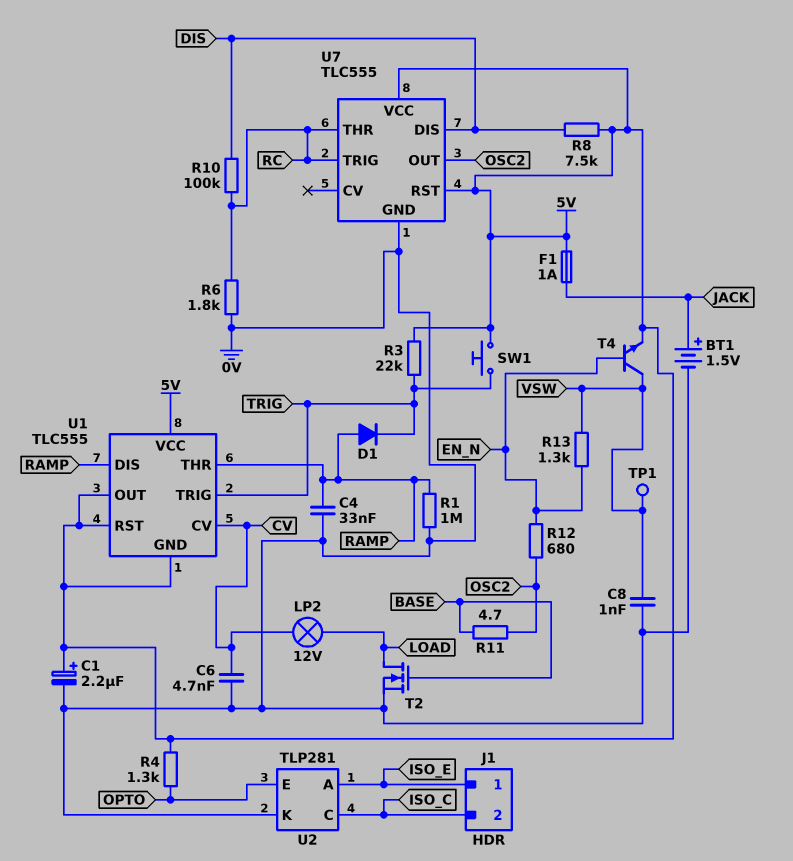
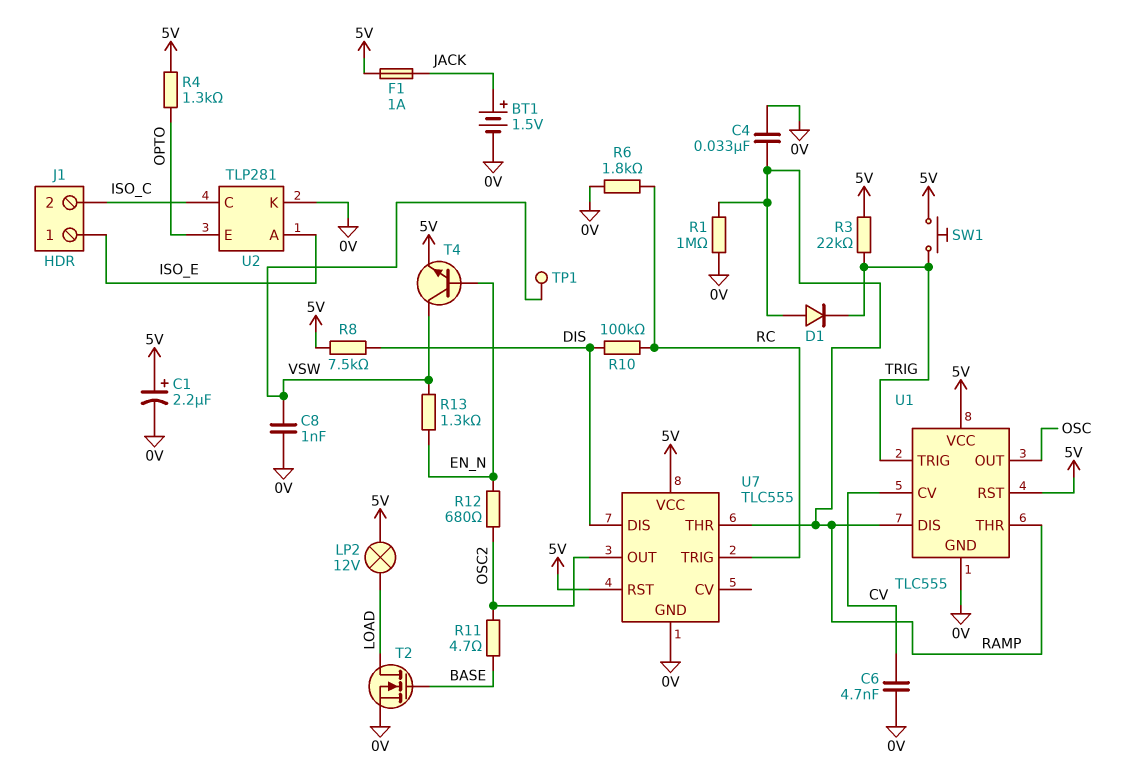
LP2: lamp 12V (CV, LOAD) -> lamp 12V (5V, LOAD)
U1 pin GND: 5V -> 0V
U1 pin OUT: 5V -> OSC
U7 pin THR: RC -> RAMP

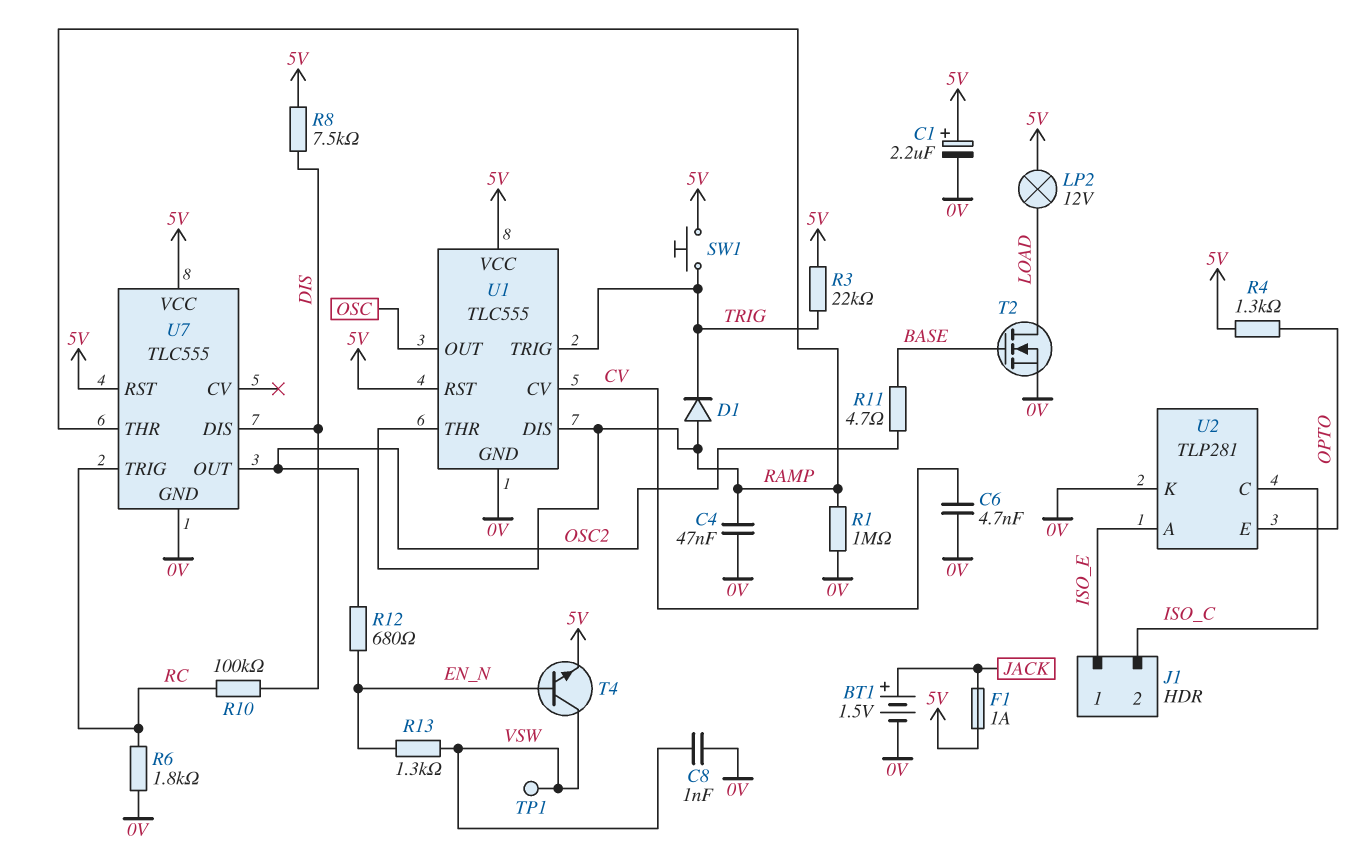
C4: 33nF (0V, RAMP) -> 47nF (0V, RAMP)

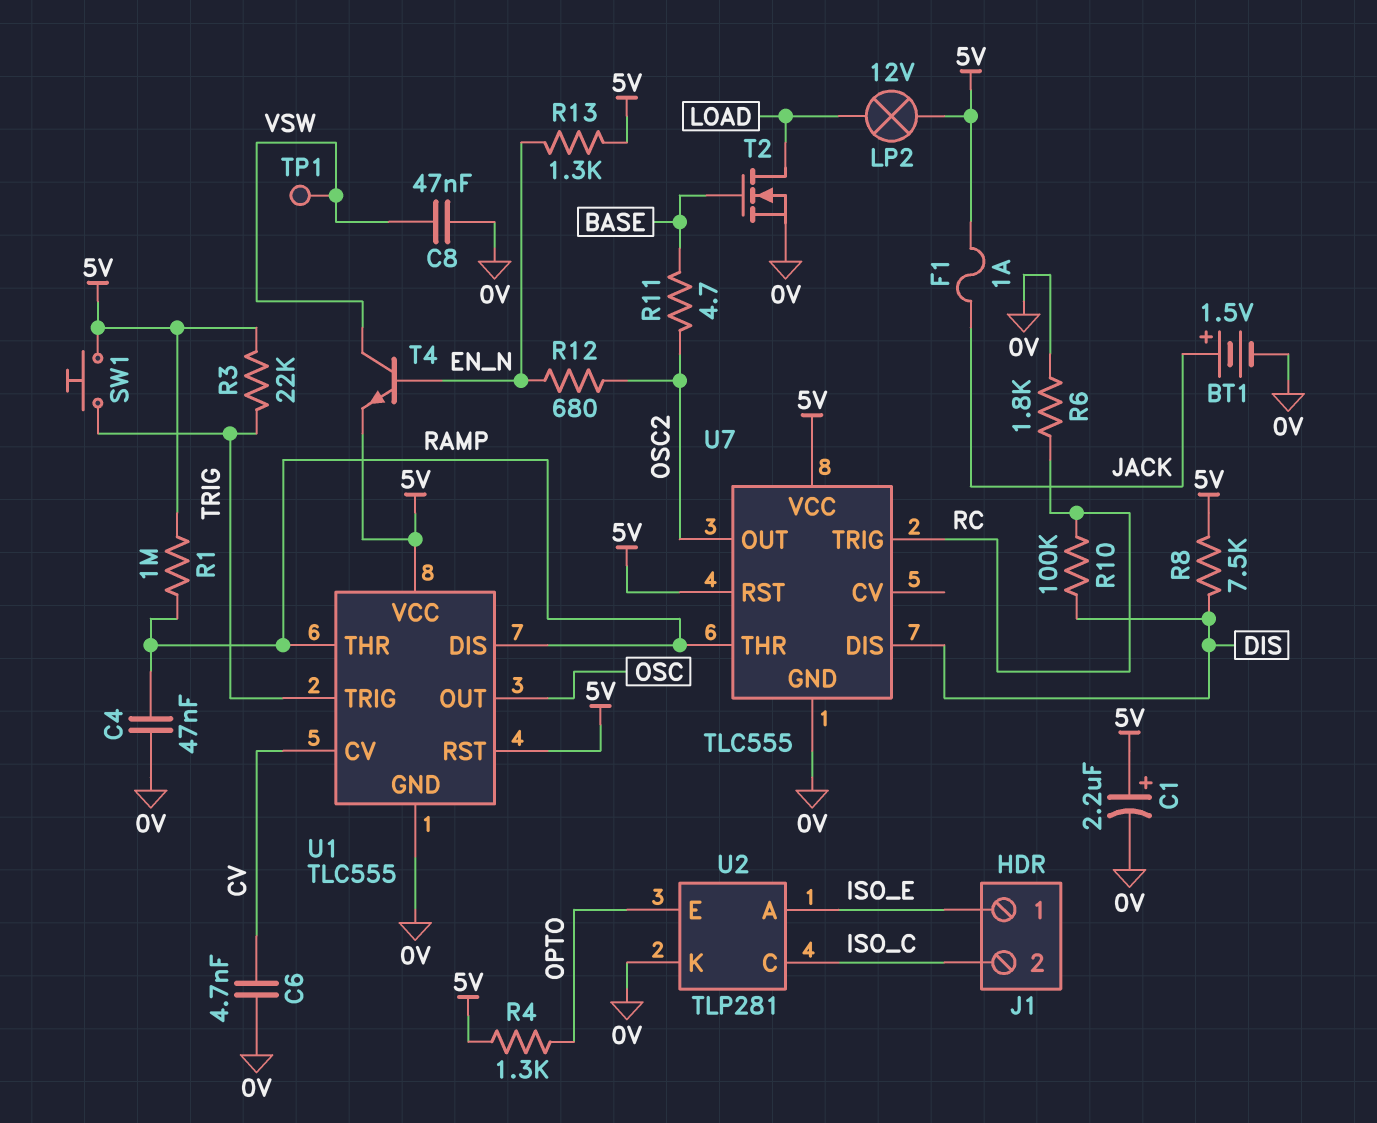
C8: 1nF (0V, VSW) -> 47nF (0V, VSW)
D1: diode (A RAMP, K TRIG) -> none
R1: 1M (0V, RAMP) -> 1M (5V, RAMP)
R13: 1.3k (EN_N, VSW) -> 1.3k (5V, EN_N)

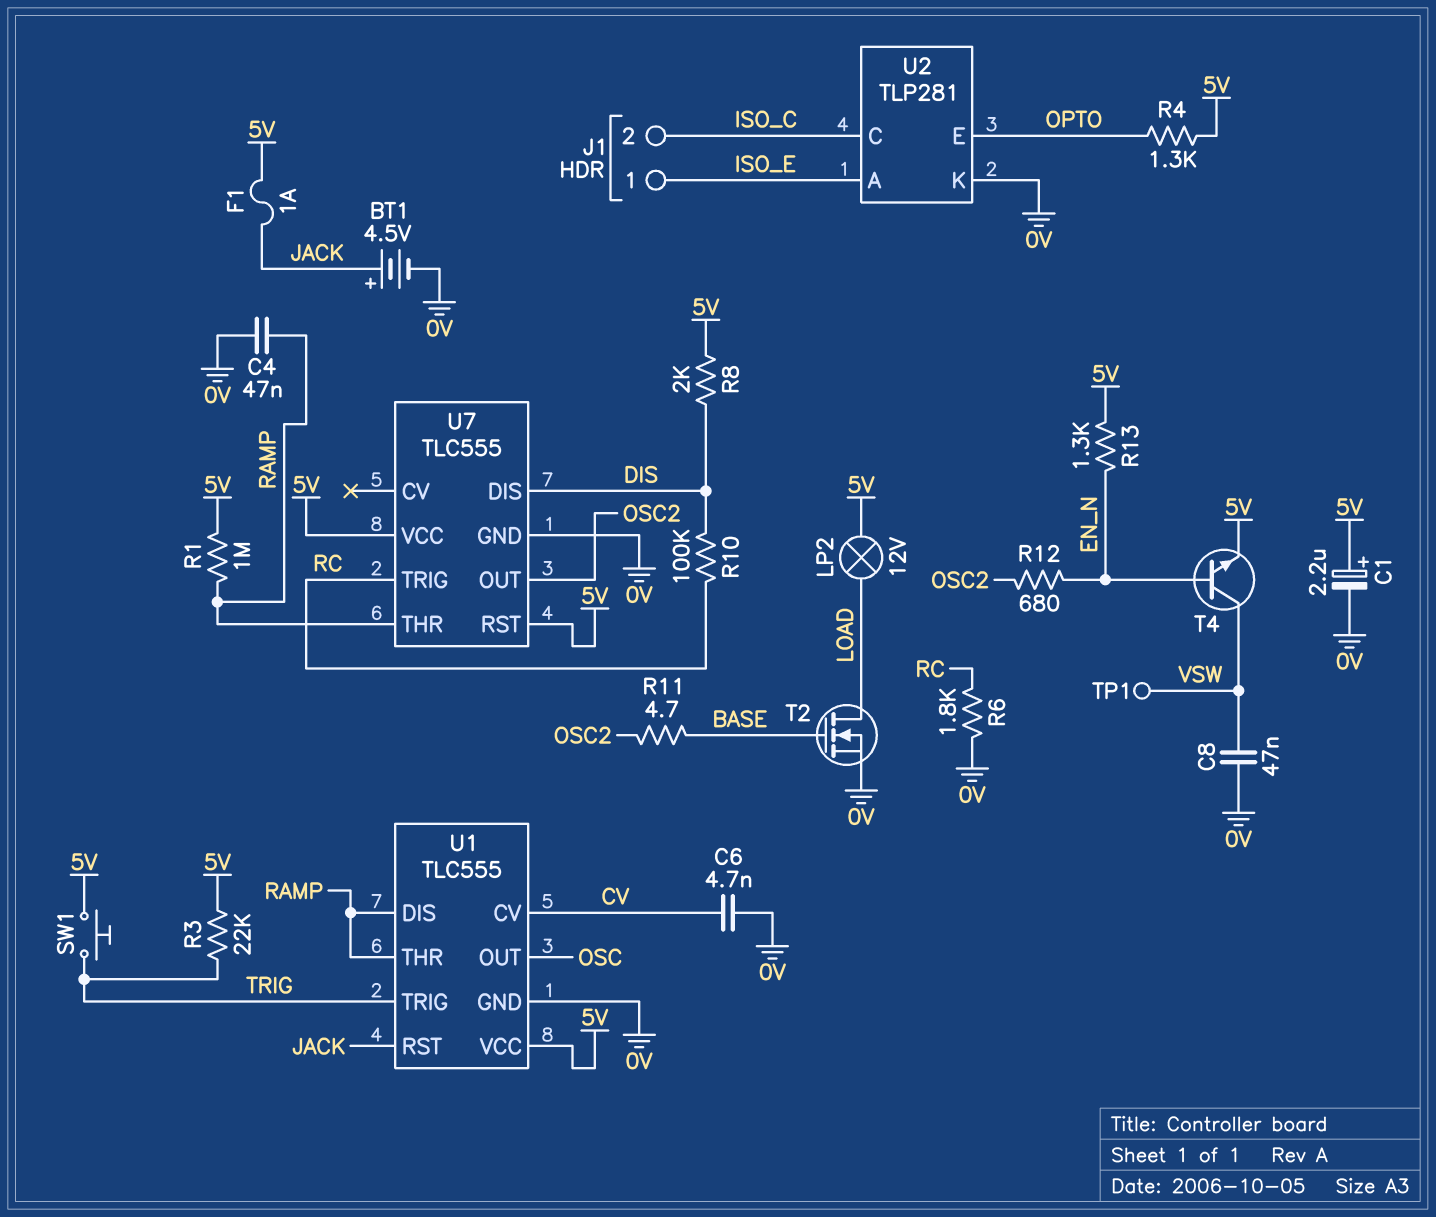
BT1: 1.5V (plus JACK, minus 0V) -> 4.5V (plus JACK, minus 0V)
R8: 7.5k (5V, DIS) -> 2k (5V, DIS)
U1 pin RST: 5V -> JACK

